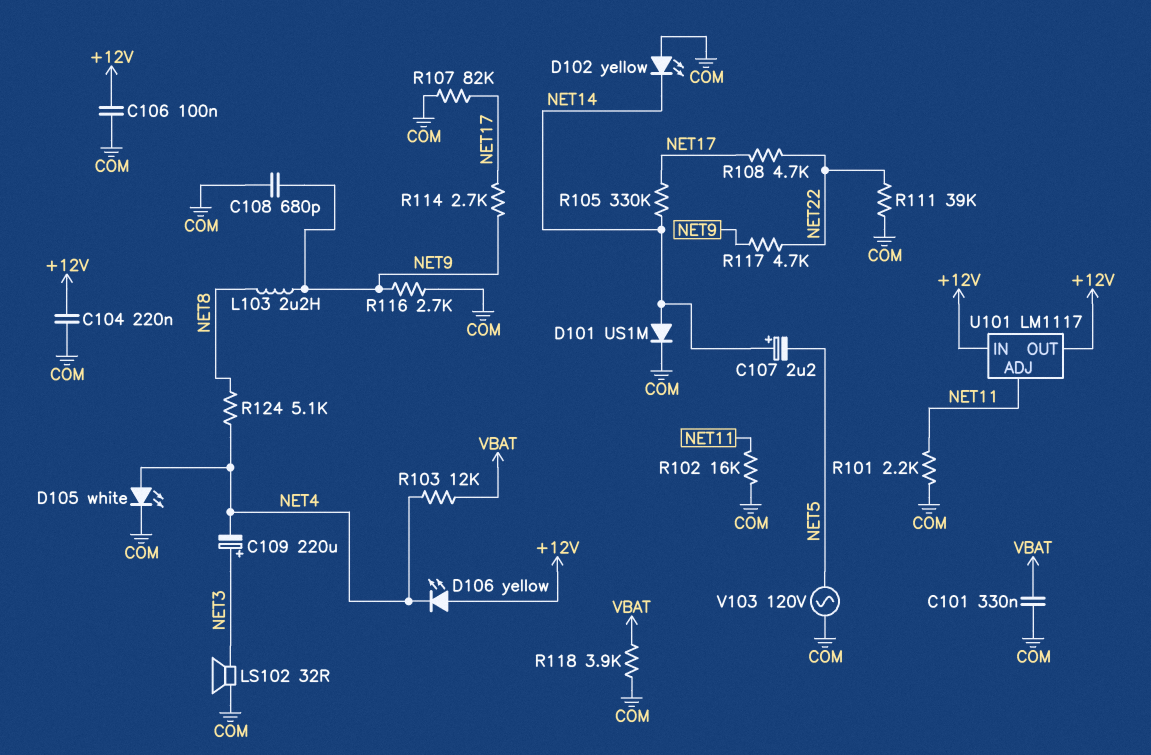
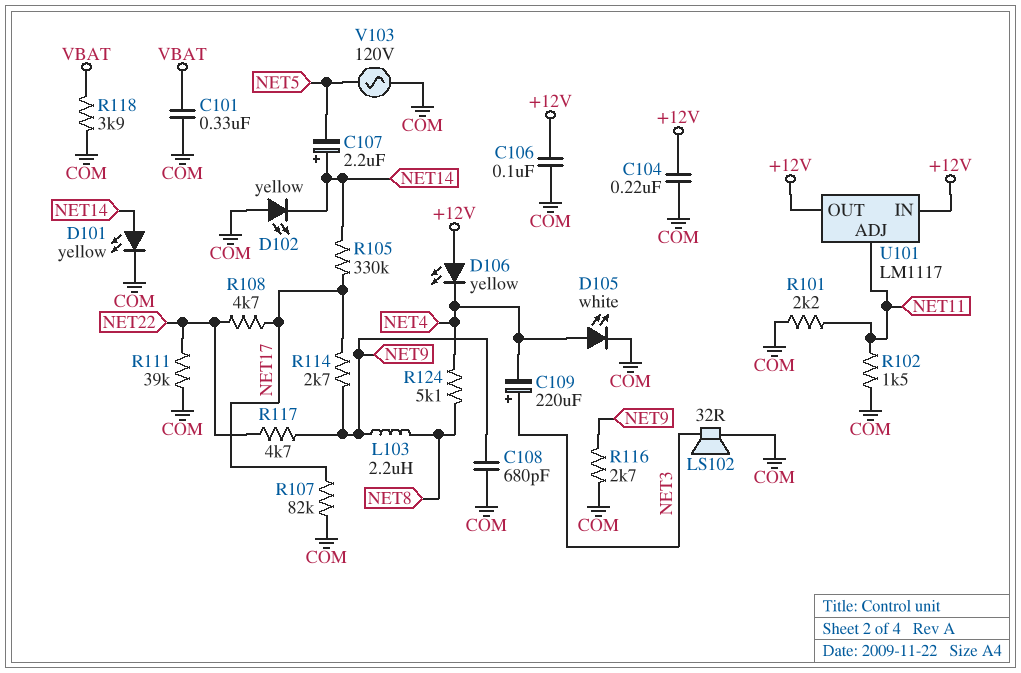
D101: diode US1M (A NET14, K COM) -> LED yellow (A NET14, K COM)
R102: 16k (COM, NET11) -> 1.5k (COM, NET11)
R103: 12k (NET4, VBAT) -> none

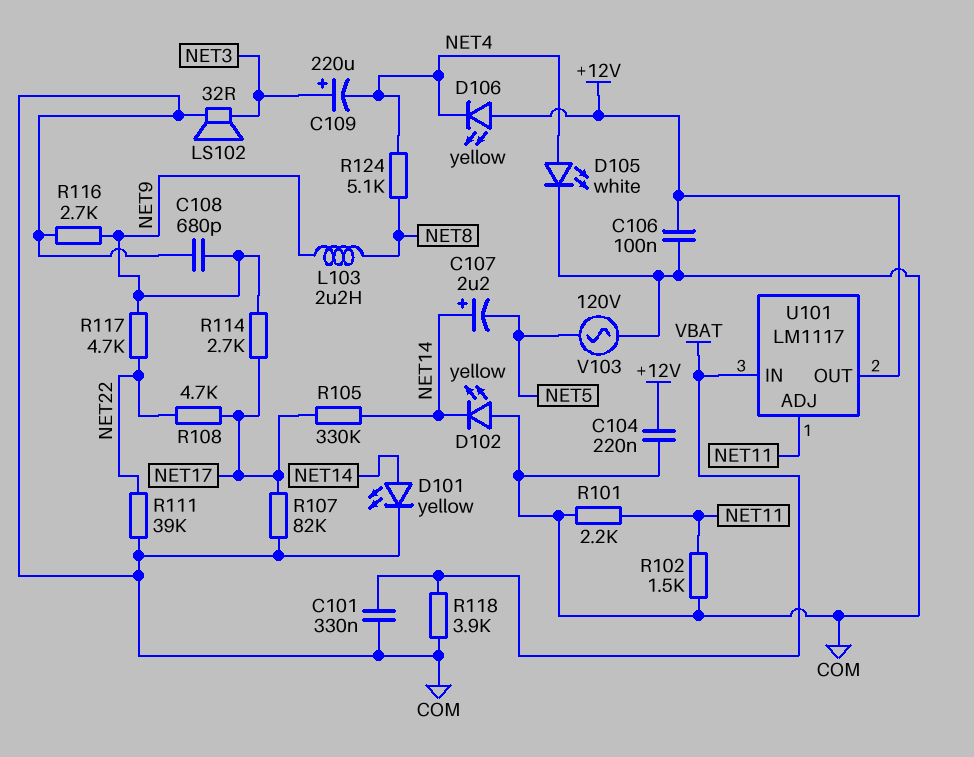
U101 pin IN: +12V -> VBAT

